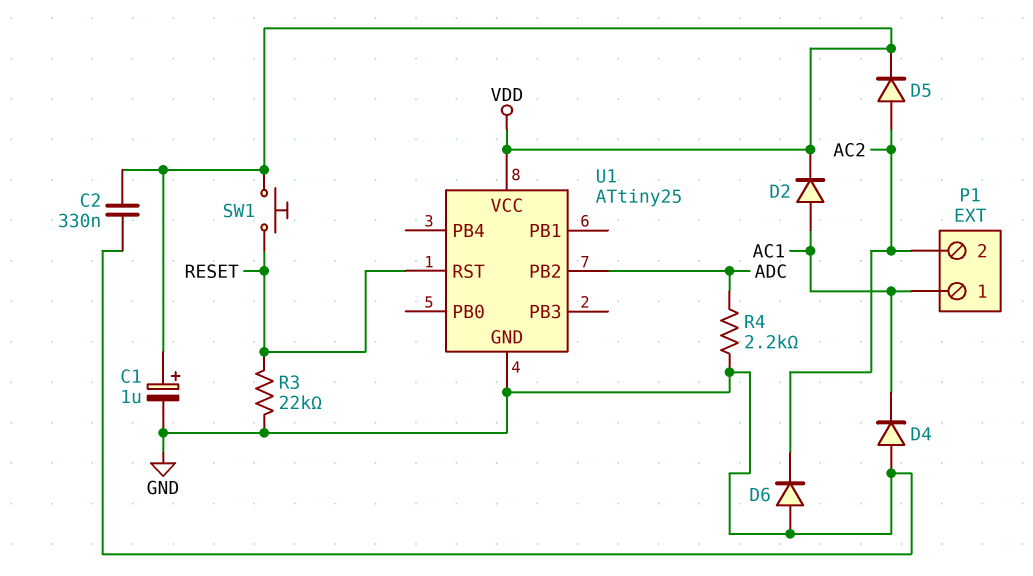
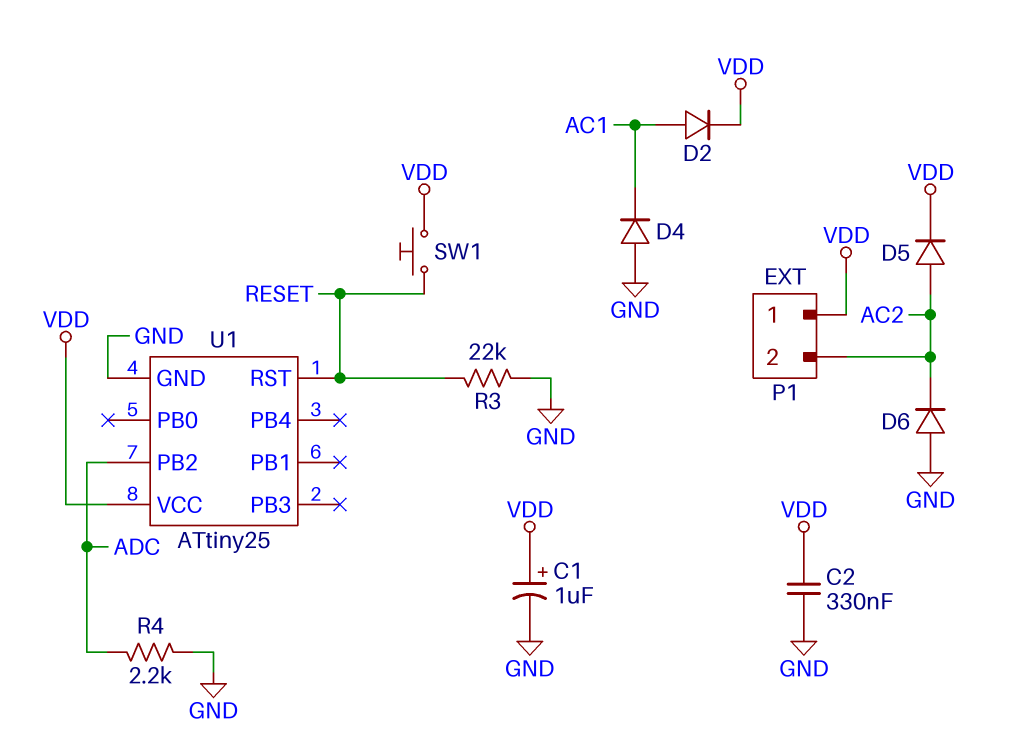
P1 pin 1: AC1 -> VDD

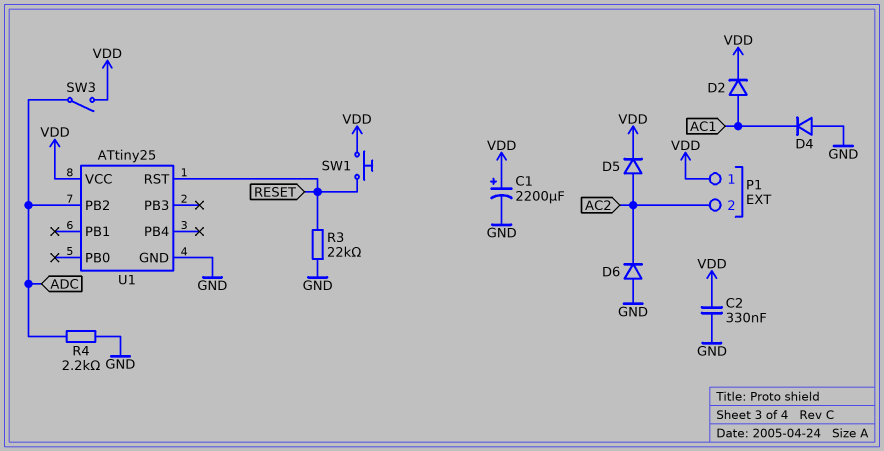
C1: 1uF (plus VDD, minus GND) -> 2200uF (plus VDD, minus GND)
SW3: none -> switch (ADC, VDD)

